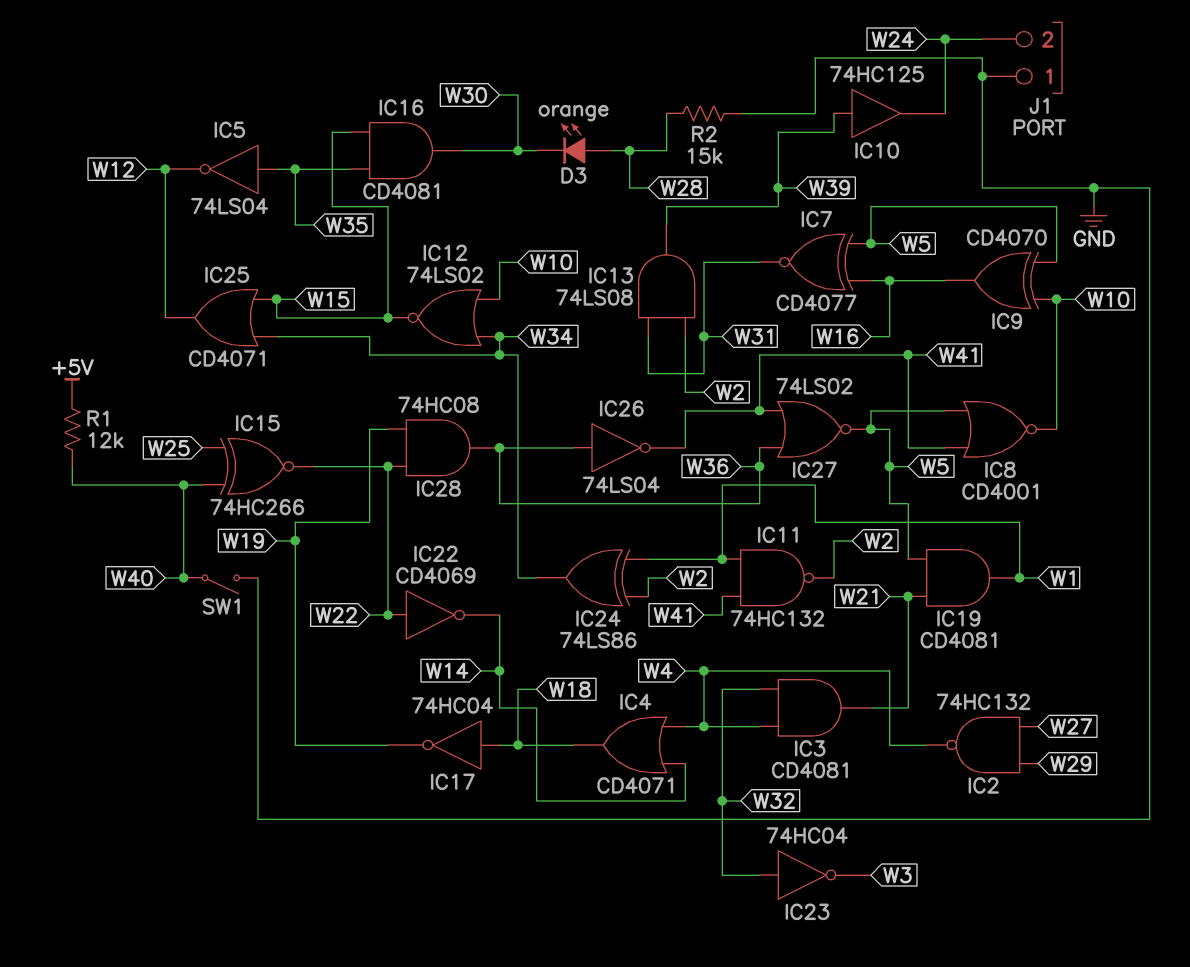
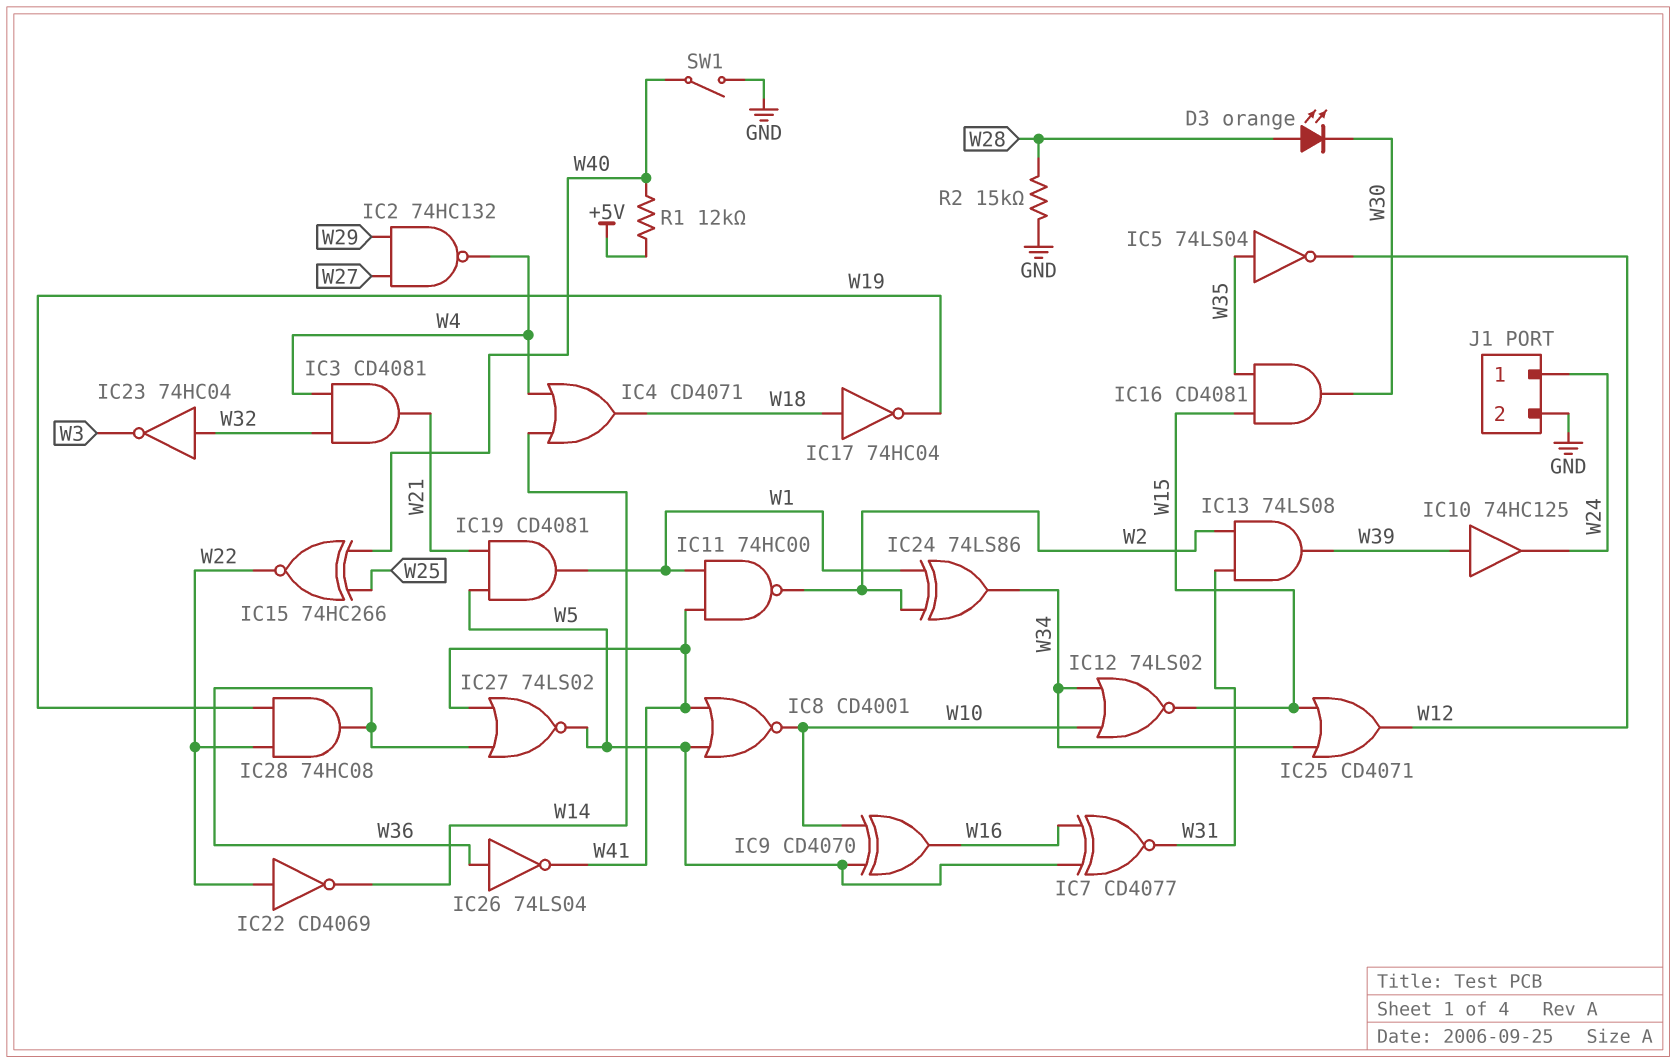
IC11: NAND 74HC132 (in W1, in W41, out W2) -> NAND 74HC00 (in W1, in W41, out W2)
J1 pin 1: GND -> W24
J1 pin 2: W24 -> GND

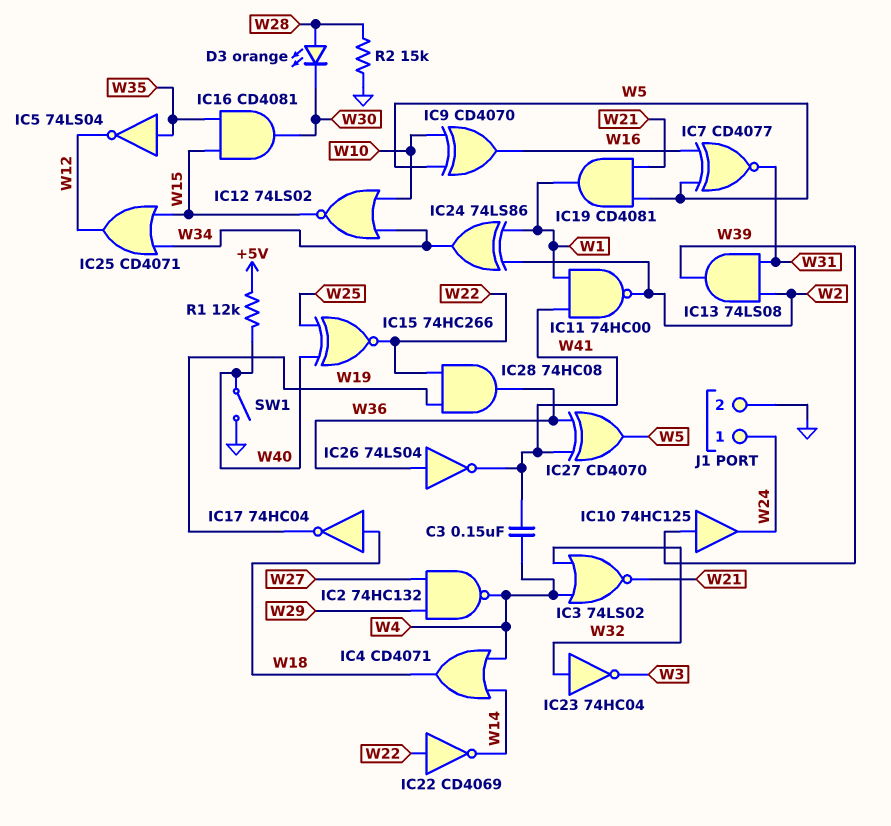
C3: none -> 150nF (W4, W41)
IC3: AND CD4081 (in W4, in W32, out W21) -> NOR 74LS02 (in W4, in W32, out W21)
IC8: NOR CD4001 (in W5, in W41, out W10) -> none
IC27: NOR 74LS02 (in W36, in W41, out W5) -> XOR CD4070 (in W36, in W41, out W5)

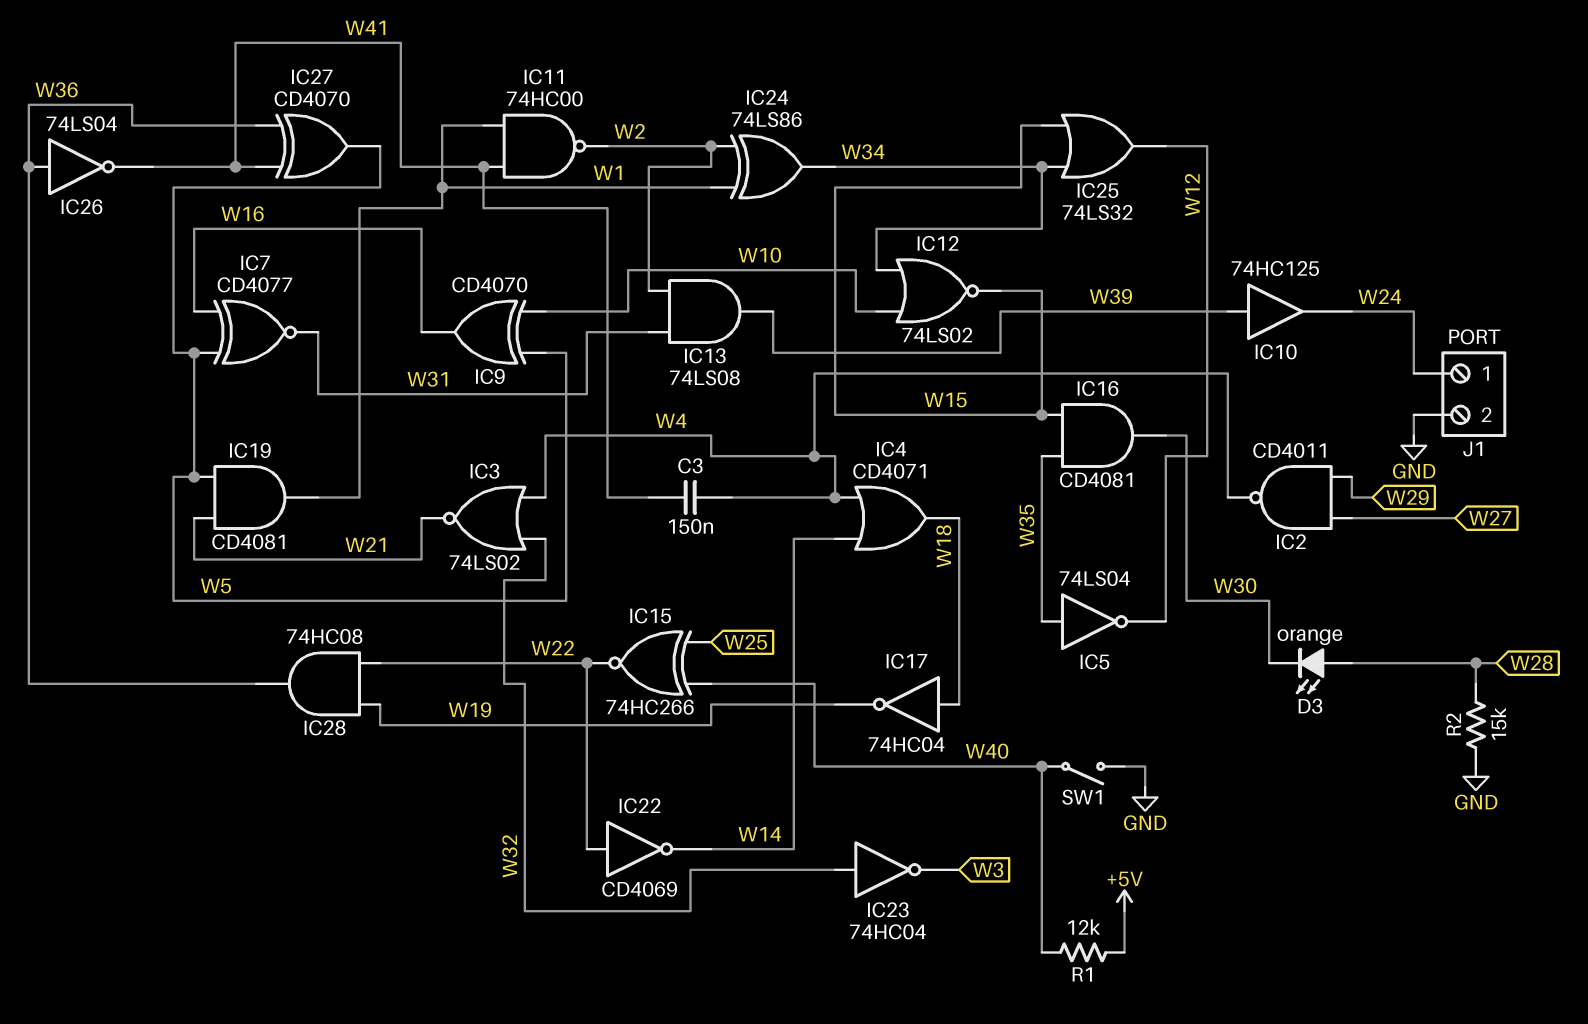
IC2: NAND 74HC132 (in W27, in W29, out W4) -> NAND CD4011 (in W27, in W29, out W4)
IC25: OR CD4071 (in W15, in W34, out W12) -> OR 74LS32 (in W15, in W34, out W12)

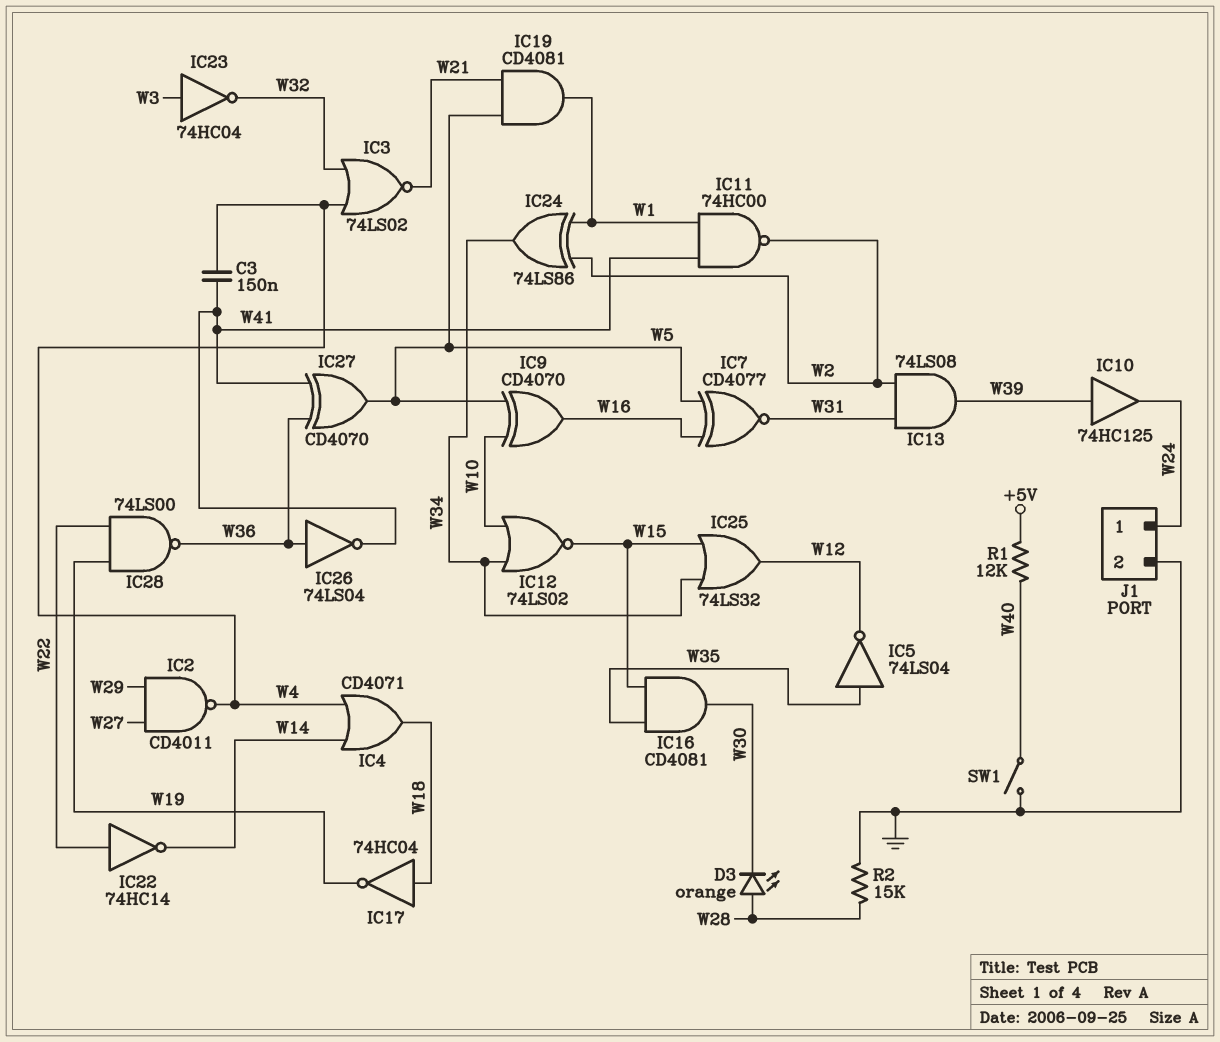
IC15: XNOR 74HC266 (in W25, in W40, out W22) -> none
IC22: NOT CD4069 (in W22, out W14) -> NOT 74HC14 (in W22, out W14)
IC23: NOT 74HC04 (in W32, out W3) -> NOT 74HC04 (in W3, out W32)
IC28: AND 74HC08 (in W19, in W22, out W36) -> NAND 74LS00 (in W19, in W22, out W36)

